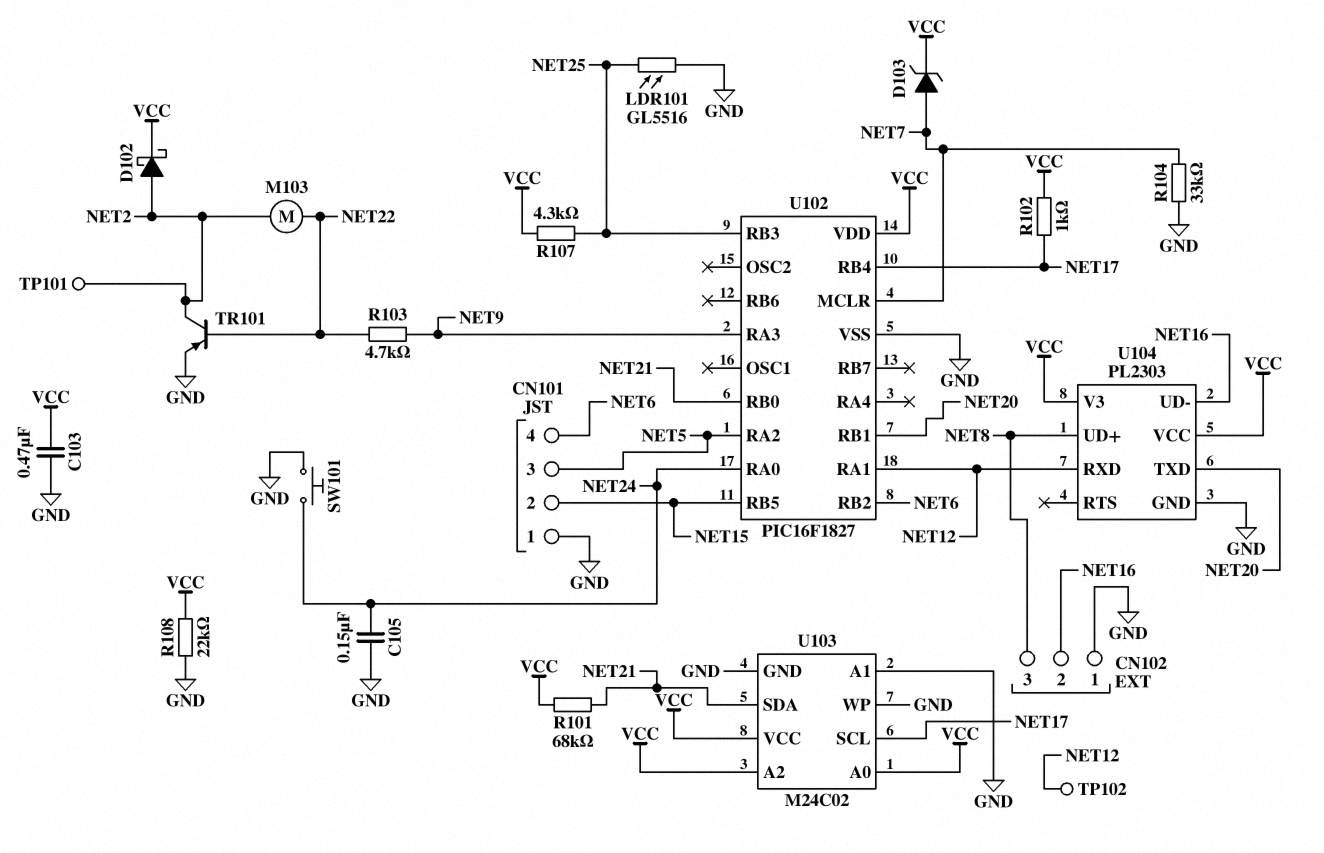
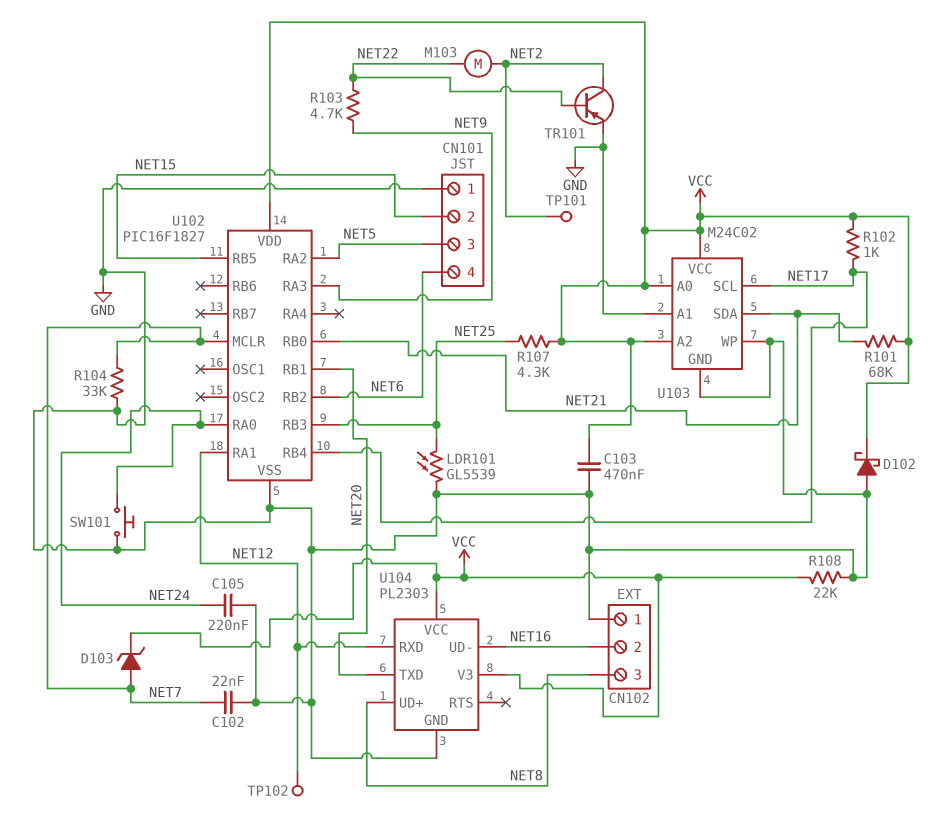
C102: none -> 22nF (GND, NET7)
C105: 150nF (GND, NET24) -> 220nF (GND, NET24)
D102: schottky (A NET2, K VCC) -> schottky (A GND, K VCC)
LDR101: GL5516 (GND, NET25) -> GL5539 (GND, NET25)

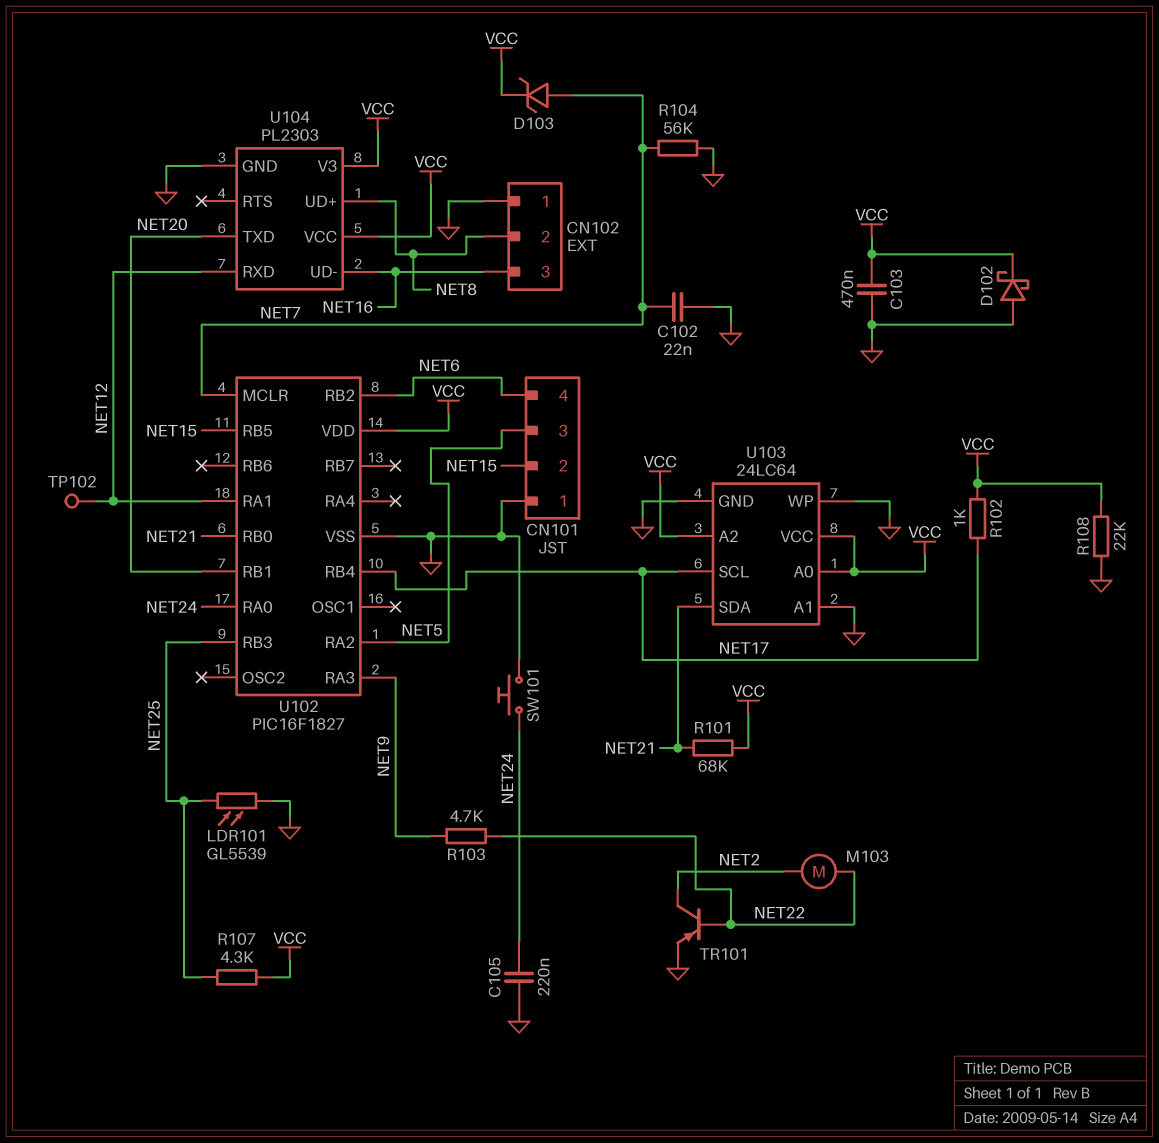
CN102 pin 2: NET16 -> NET8
CN102 pin 3: NET8 -> NET16
R104: 33k (GND, NET7) -> 56k (GND, NET7)
TP101: test point (NET2) -> none
U103: M24C02 -> 24LC64

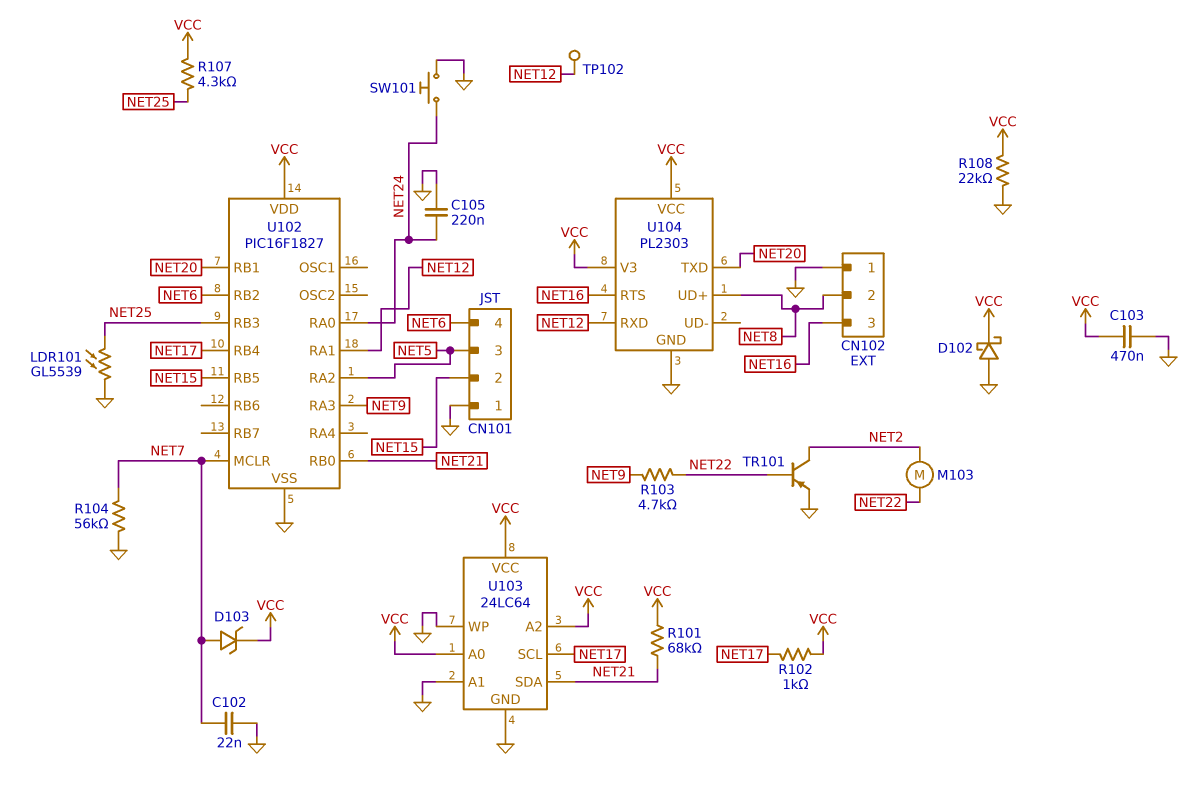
U104 pin RTS: none -> NET16
U104 pin UD-: NET16 -> none

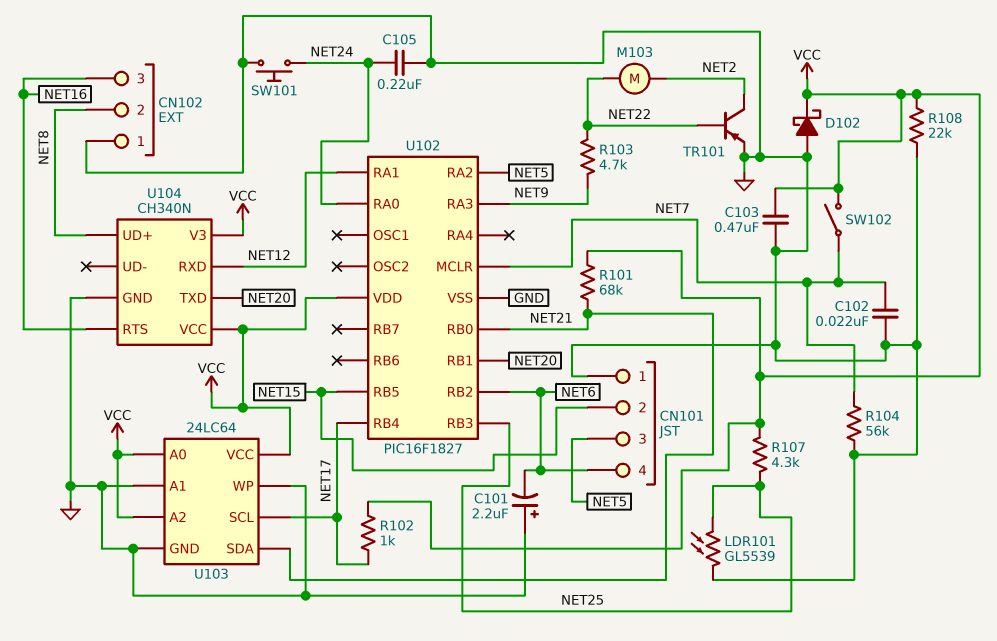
C101: none -> 2.2uF (plus GND, minus NET6)
D103: zener (A NET7, K VCC) -> none
SW102: none -> switch (NET7, VCC)
TP102: test point (NET12) -> none
U104: PL2303 -> CH340N

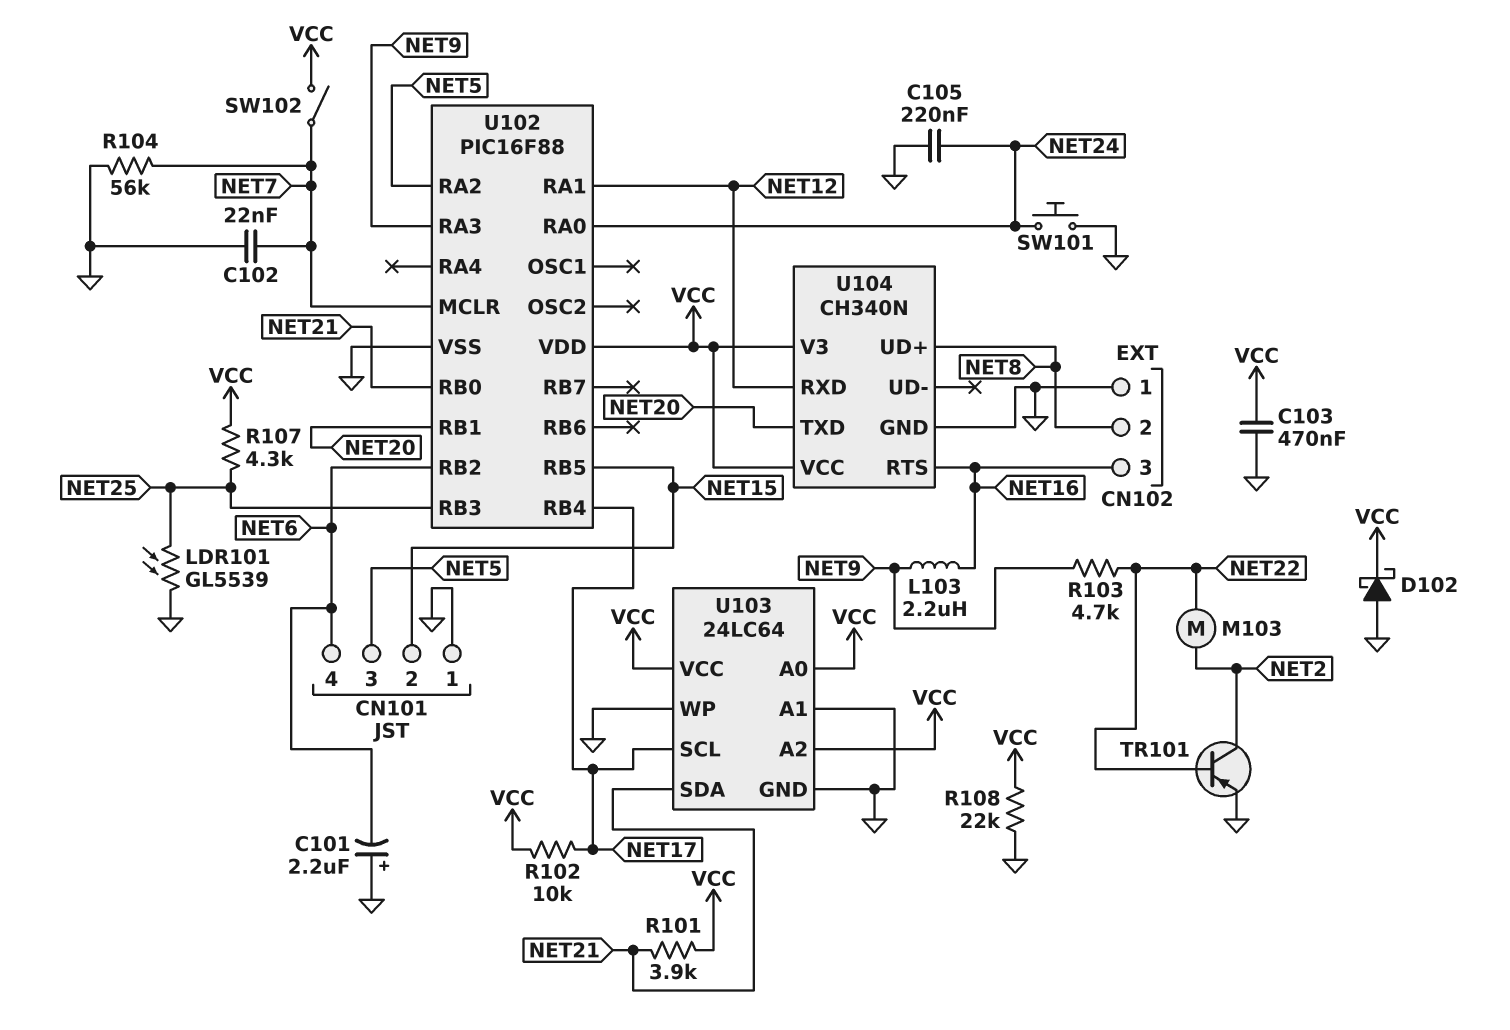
L103: none -> 2.2uH (NET9, NET16)
R101: 68k (NET21, VCC) -> 3.9k (NET21, VCC)
R102: 1k (NET17, VCC) -> 10k (NET17, VCC)
U102: PIC16F1827 -> PIC16F88

